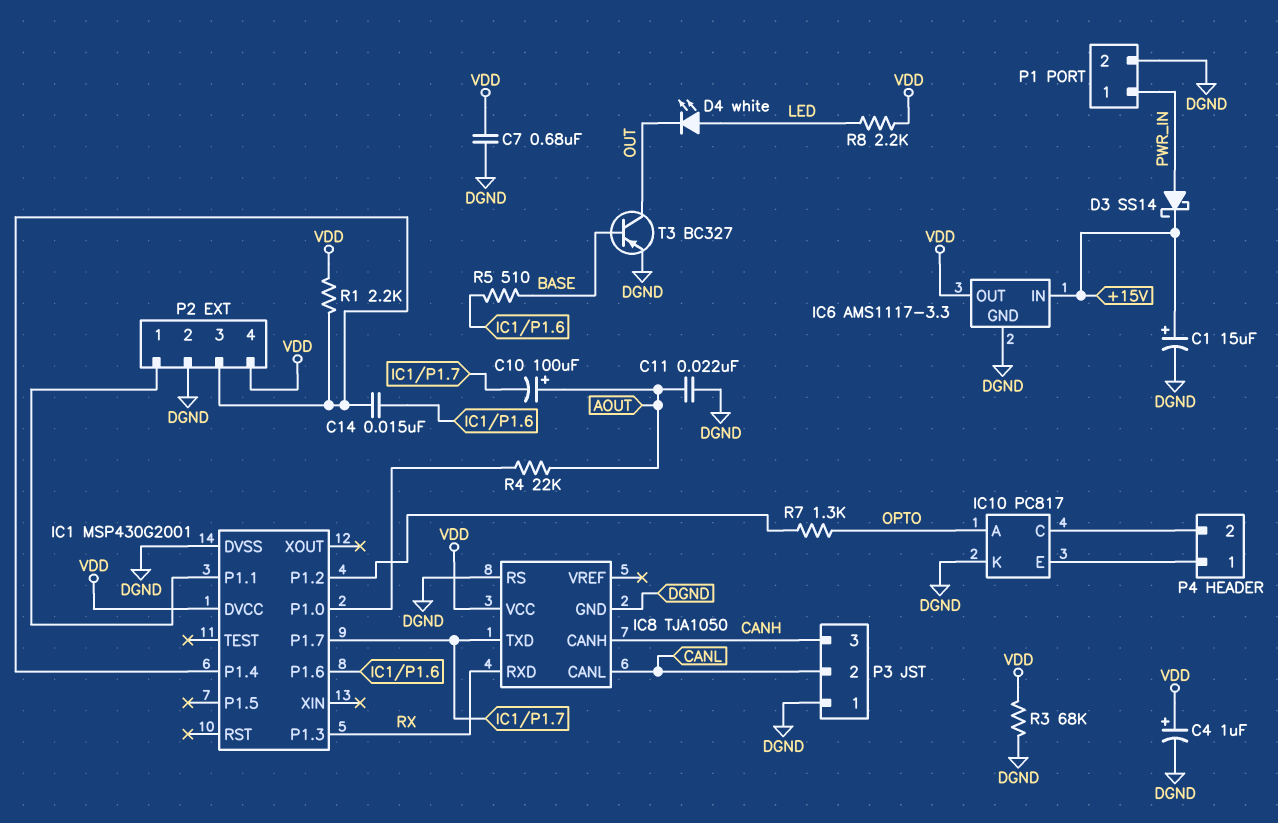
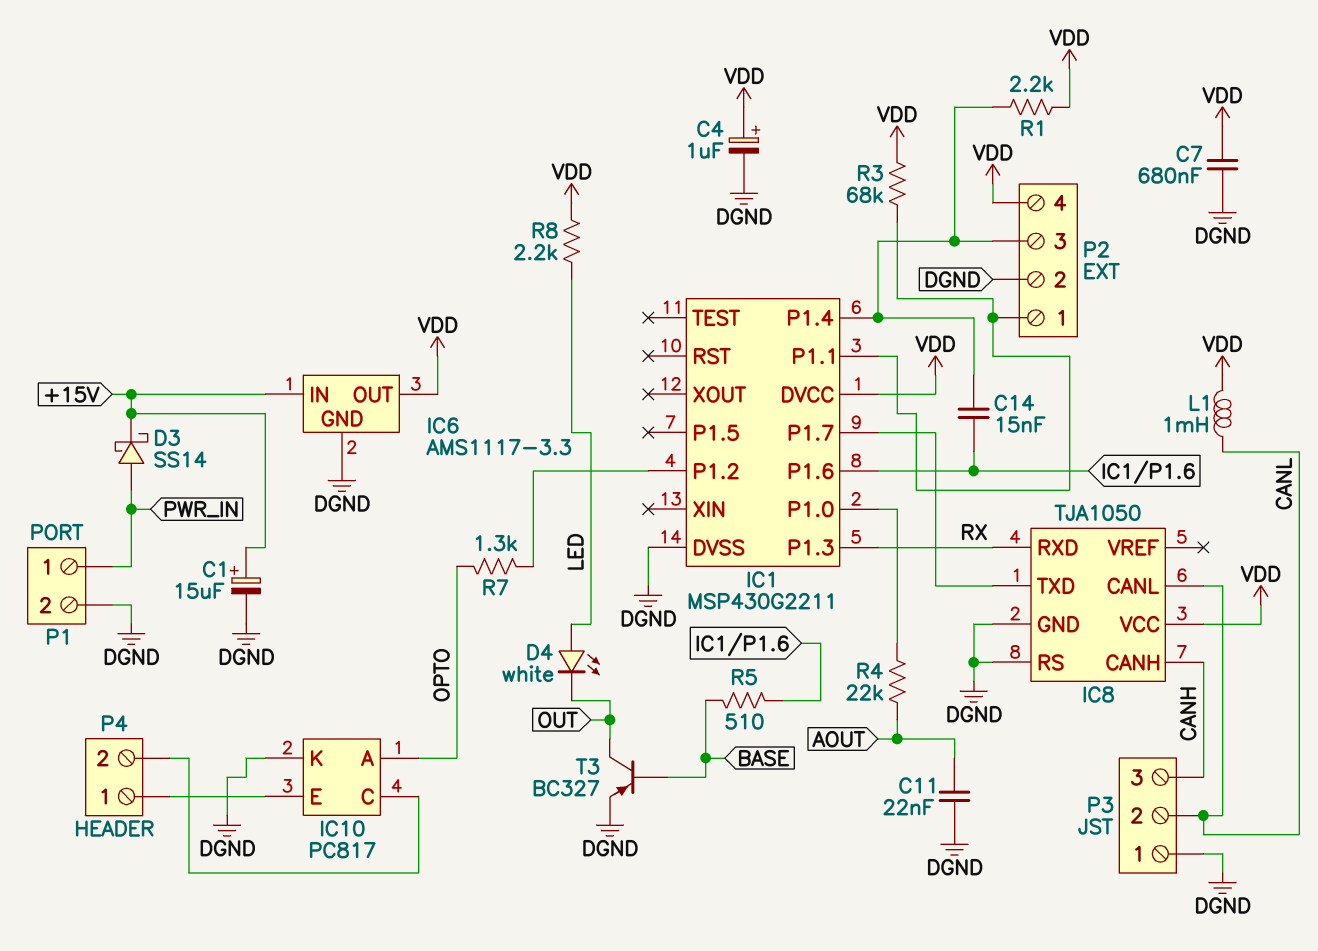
C10: 100uF (plus AOUT, minus IC1/P1.7) -> none
IC1: MSP430G2001 -> MSP430G2211
L1: none -> 1mH (CANL, VDD)
R3: 68k (DGND, VDD) -> 68k (IC1/P1.1, VDD)

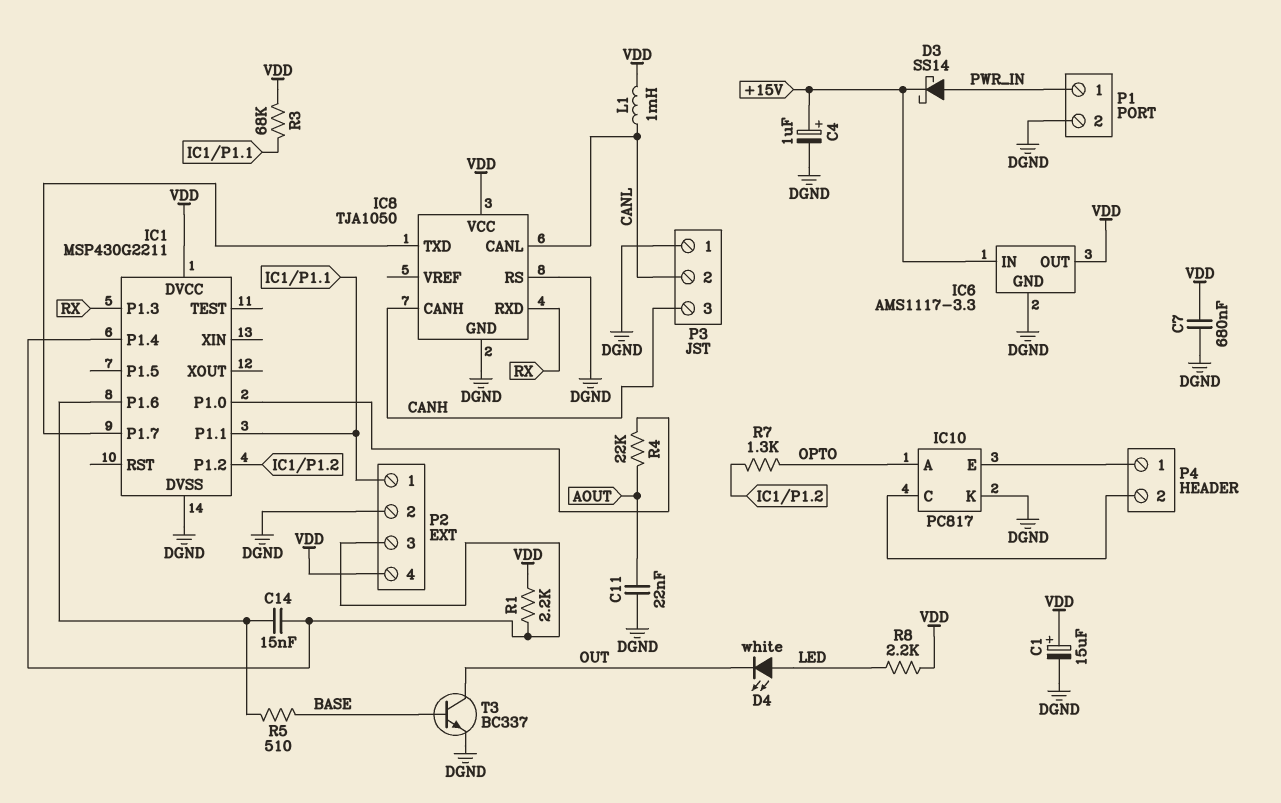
C1: 15uF (plus +15V, minus DGND) -> 15uF (plus VDD, minus DGND)
C4: 1uF (plus VDD, minus DGND) -> 1uF (plus +15V, minus DGND)
T3: PNP BC327 (B BASE, C OUT, E DGND) -> NPN BC337 (B BASE, C OUT, E DGND)

